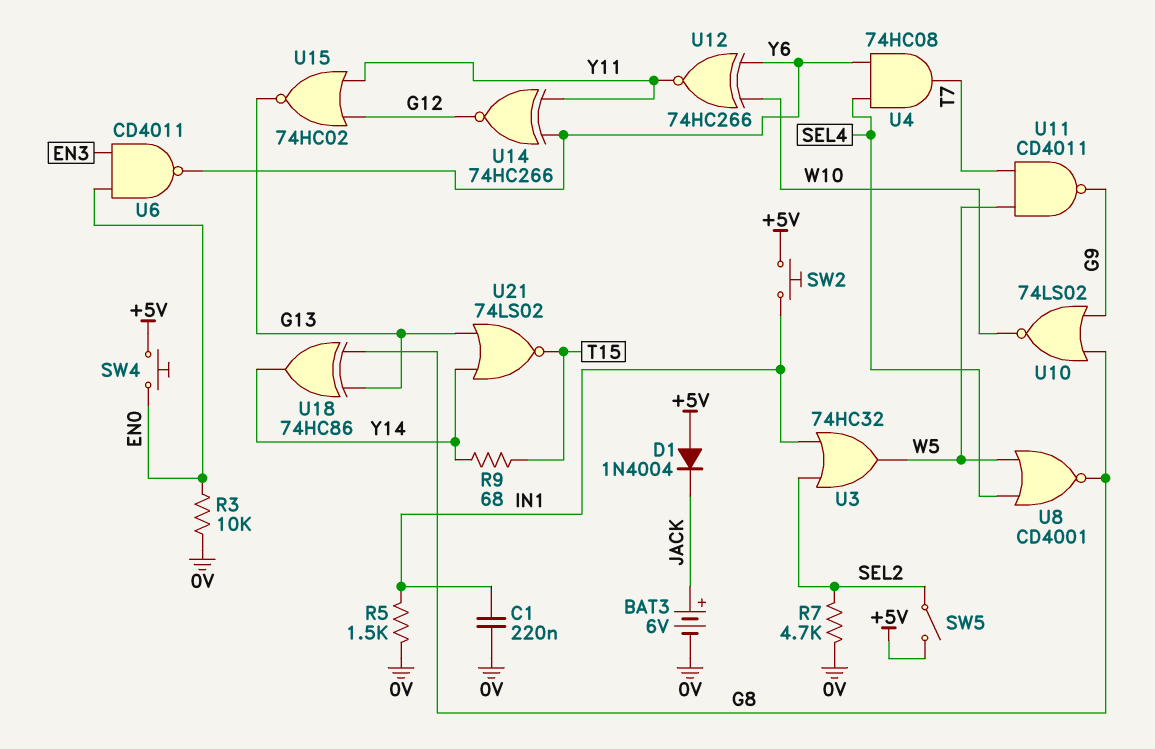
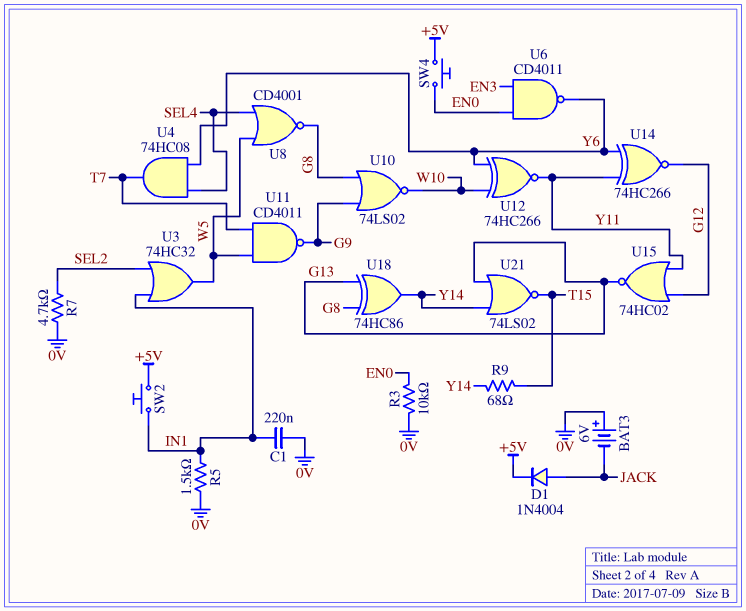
BAT3: 6V (plus JACK, minus 0V) -> 6V (plus 0V, minus JACK)
D1: diode 1N4004 (A +5V, K JACK) -> diode 1N4004 (A JACK, K +5V)
SW5: switch (+5V, SEL2) -> none

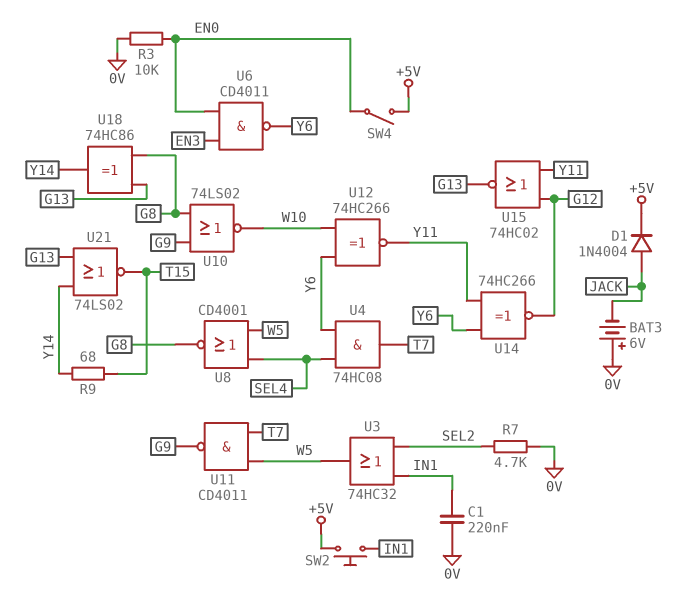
R5: 1.5k (0V, IN1) -> none
SW4: button (+5V, EN0) -> switch (+5V, EN0)

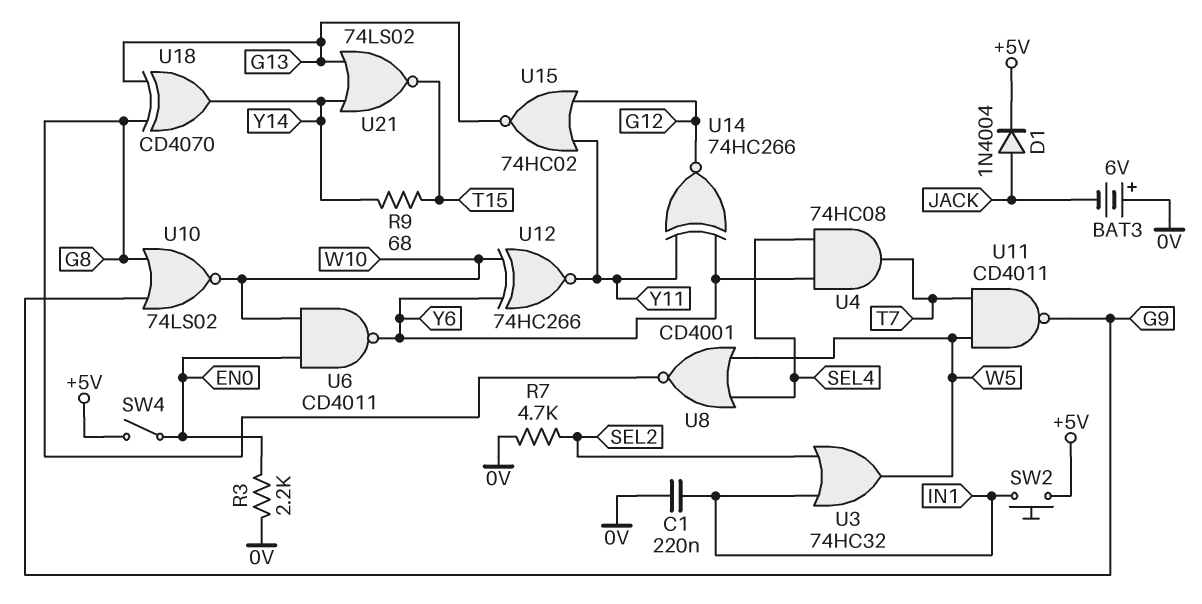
R3: 10k (0V, EN0) -> 2.2k (0V, EN0)
U6: NAND CD4011 (in EN0, in EN3, out Y6) -> NAND CD4011 (in EN0, in W10, out Y6)
U18: XOR 74HC86 (in G8, in G13, out Y14) -> XOR CD4070 (in G8, in G13, out Y14)

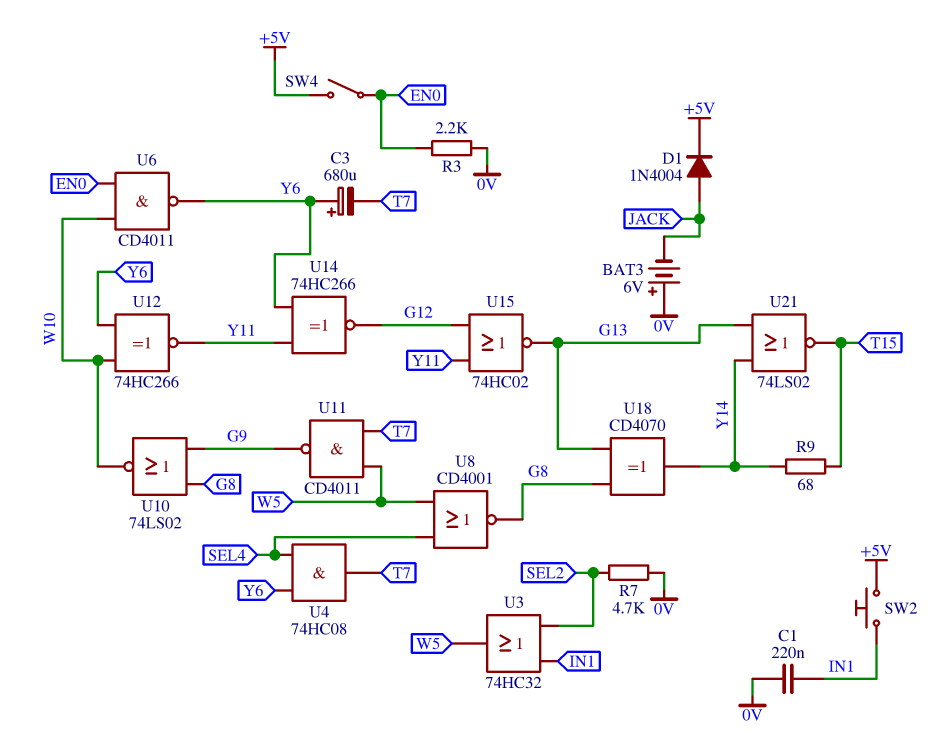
C3: none -> 680uF (plus Y6, minus T7)

